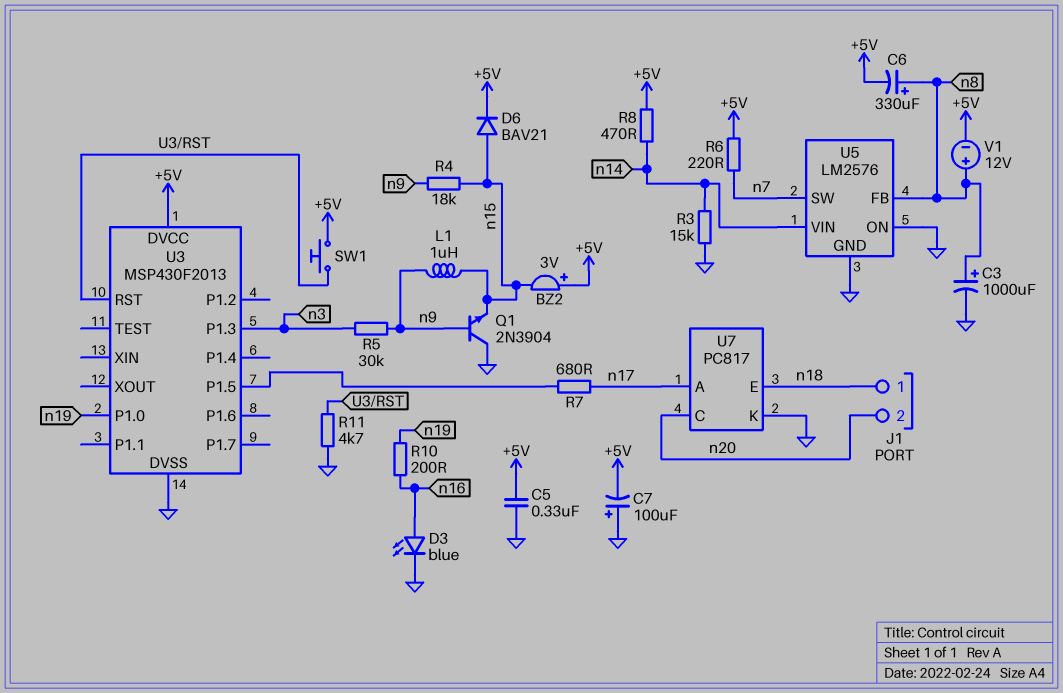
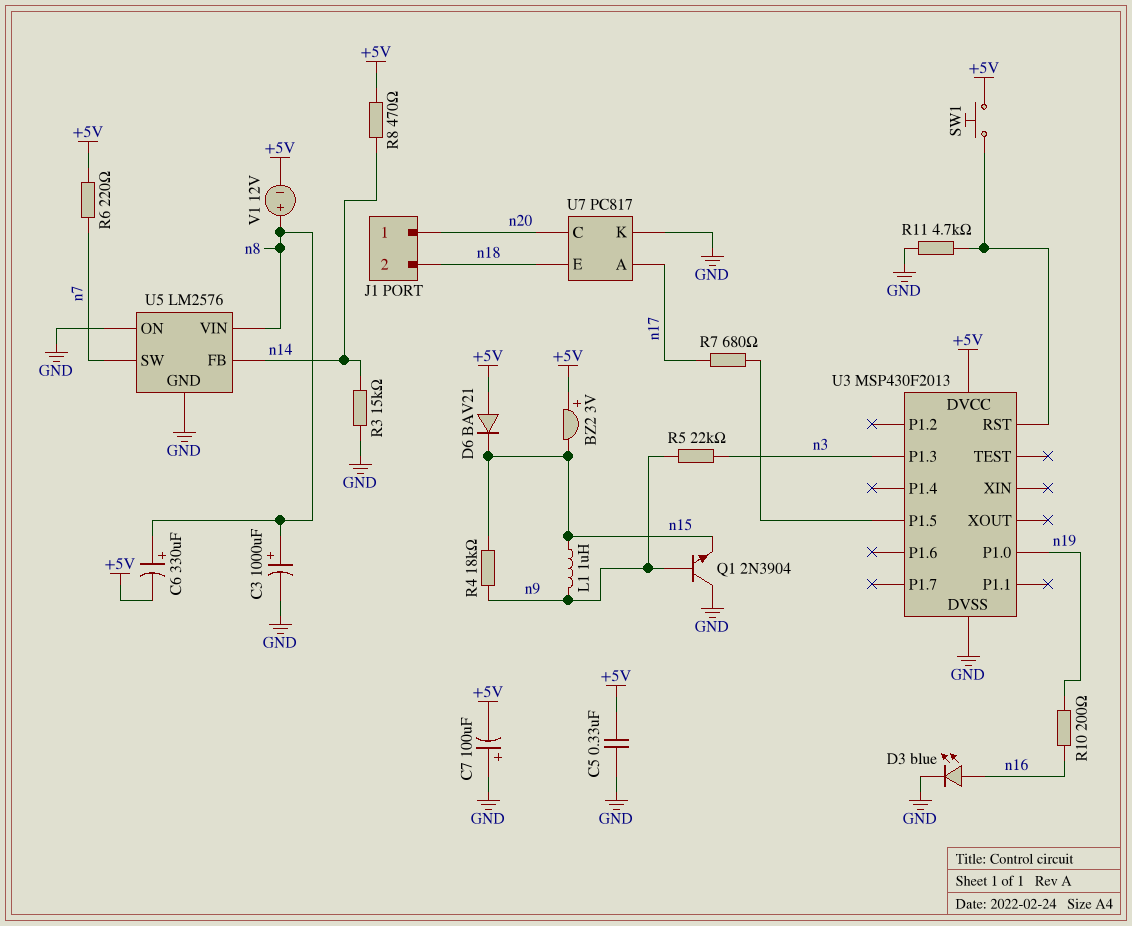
D6: diode BAV21 (A n15, K +5V) -> diode BAV21 (A +5V, K n15)
J1 pin 1: n18 -> n20
J1 pin 2: n20 -> n18
R5: 30k (n3, n9) -> 22k (n3, n9)
U5 pin FB: n8 -> n14
U5 pin VIN: n14 -> n8

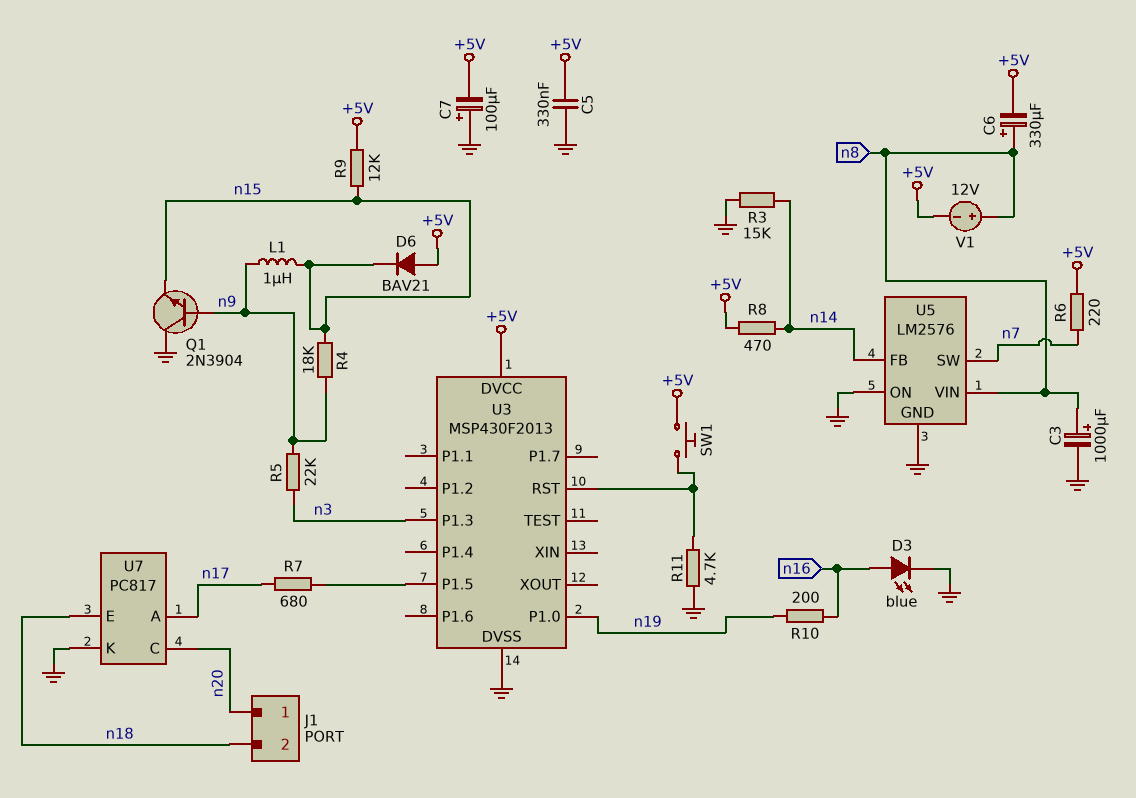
BZ2: buzzer 3V (plus +5V, minus n15) -> none
R9: none -> 12k (+5V, n15)

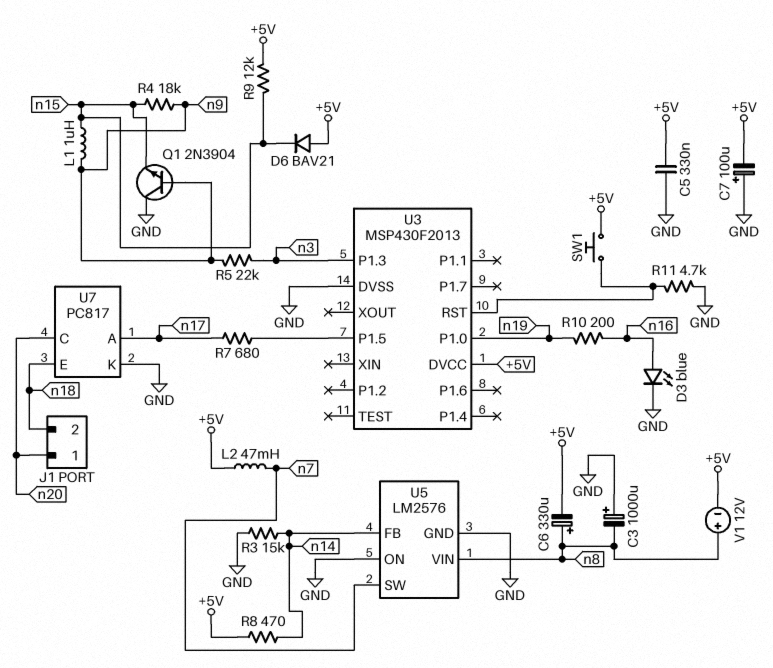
C3: 1000uF (plus n8, minus GND) -> 1000uF (plus GND, minus n8)
L2: none -> 47mH (+5V, n7)
R6: 220 (+5V, n7) -> none

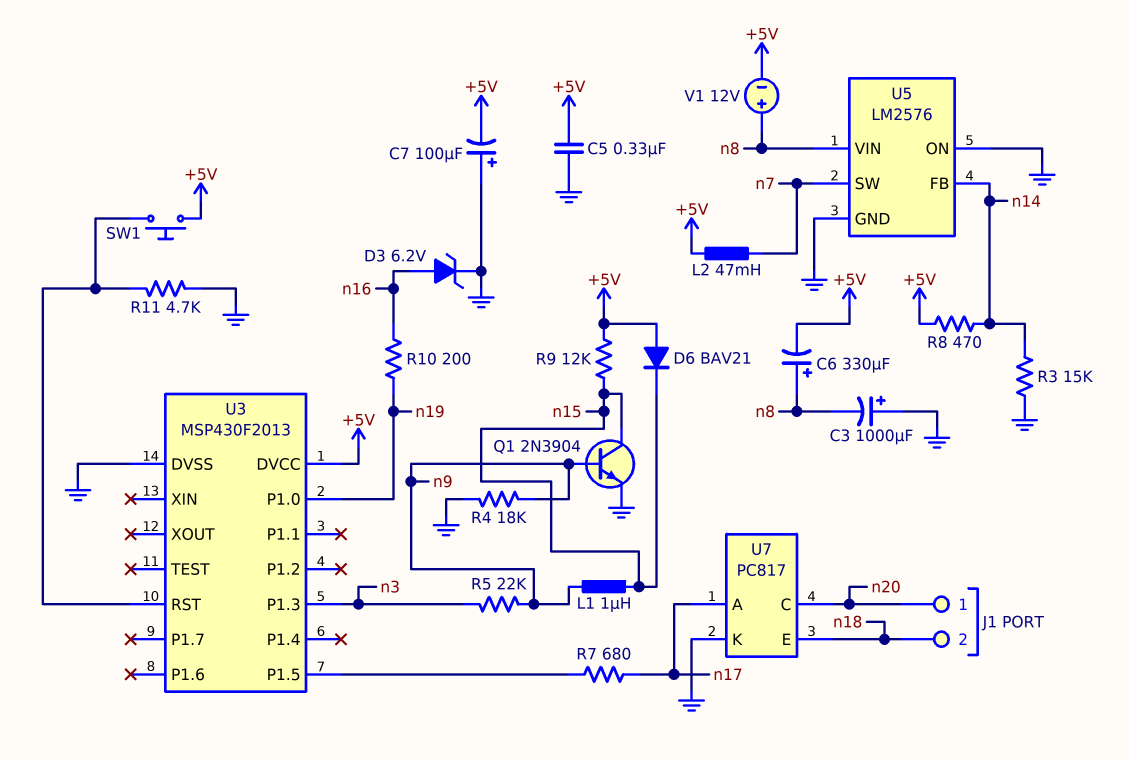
D3: LED blue (A n16, K GND) -> zener 6.2V (A n16, K GND)
Q1: NPN 2N3904 (B n9, C GND, E n15) -> NPN 2N3904 (B n9, C n15, E GND)
R4: 18k (n9, n15) -> 18k (GND, n9)

